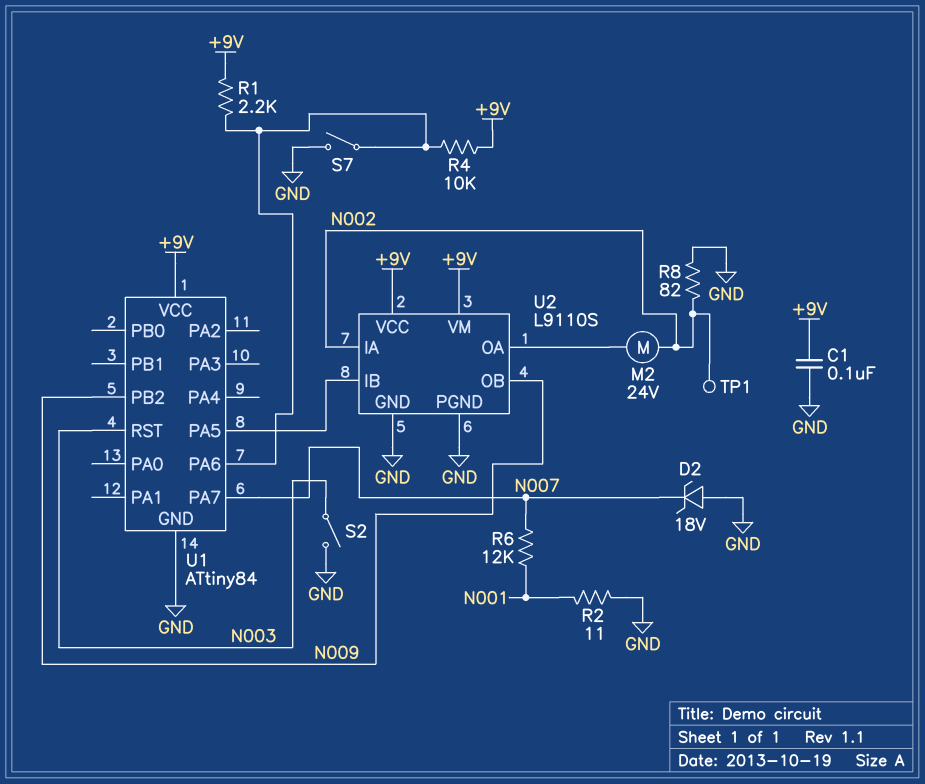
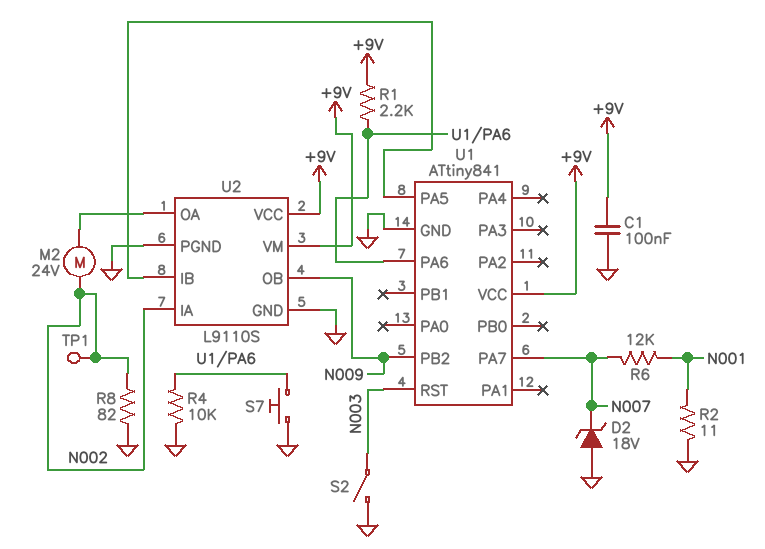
R4: 10k (+9V, U1/PA6) -> 10k (GND, U1/PA6)
S7: switch (GND, U1/PA6) -> button (GND, U1/PA6)
U1: ATtiny84 -> ATtiny841

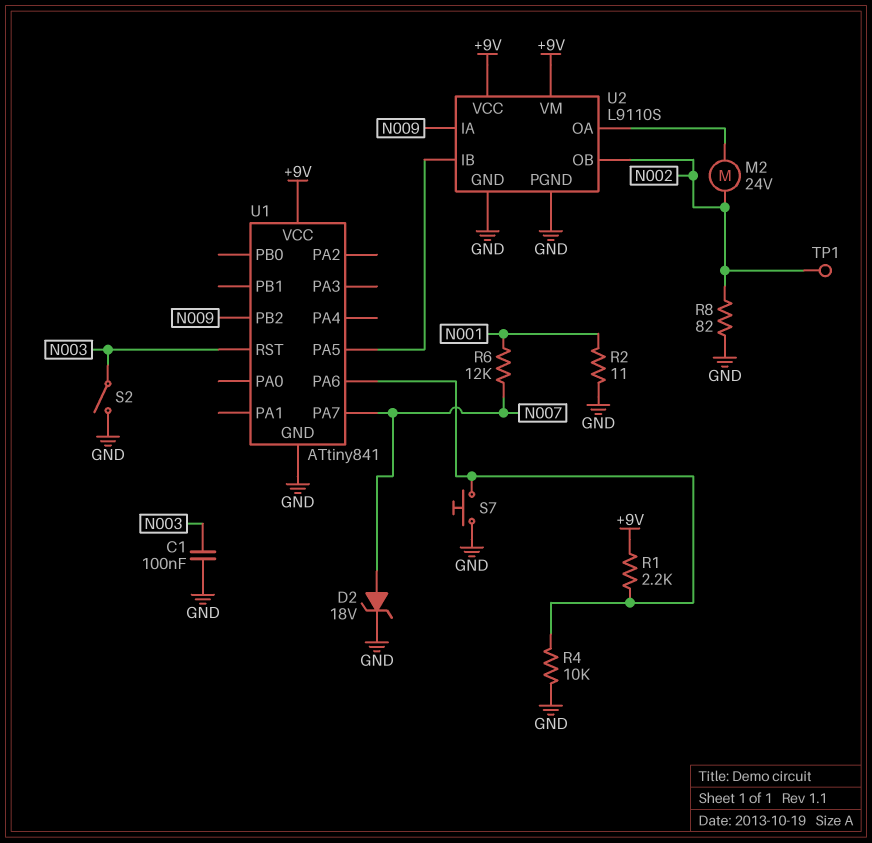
C1: 100nF (+9V, GND) -> 100nF (GND, N003)
D2: zener 18V (A GND, K N007) -> zener 18V (A N007, K GND)
U2 pin IA: N002 -> N009
U2 pin OB: N009 -> N002

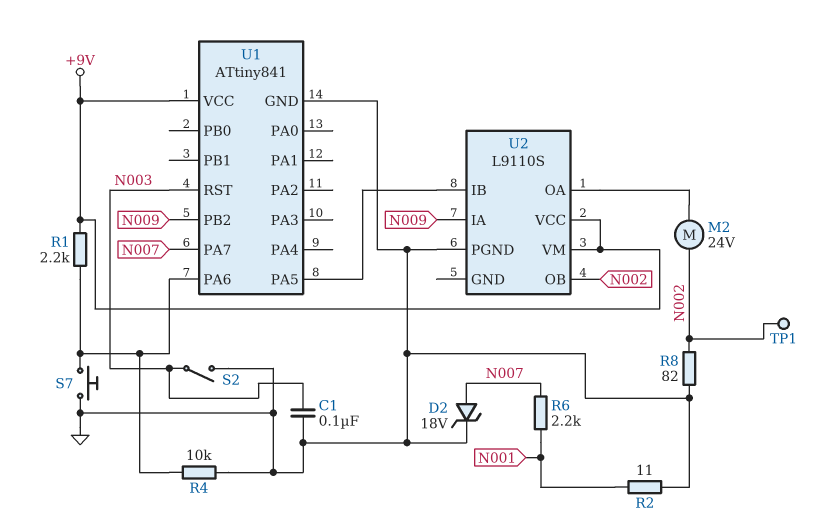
R6: 12k (N001, N007) -> 2.2k (N001, N007)
U2 pin GND: GND -> none

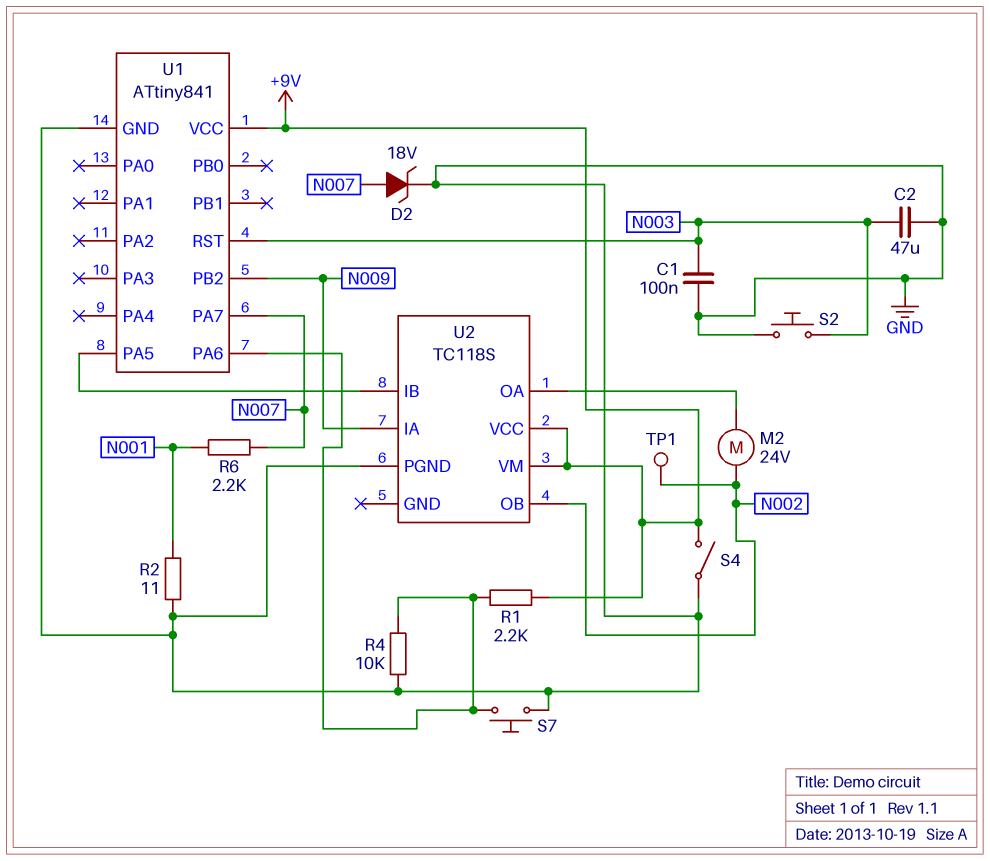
C2: none -> 47uF (GND, N003)
R8: 82 (GND, N002) -> none
S2: switch (GND, N003) -> button (GND, N003)
S4: none -> switch (+9V, GND)
U2: L9110S -> TC118S

